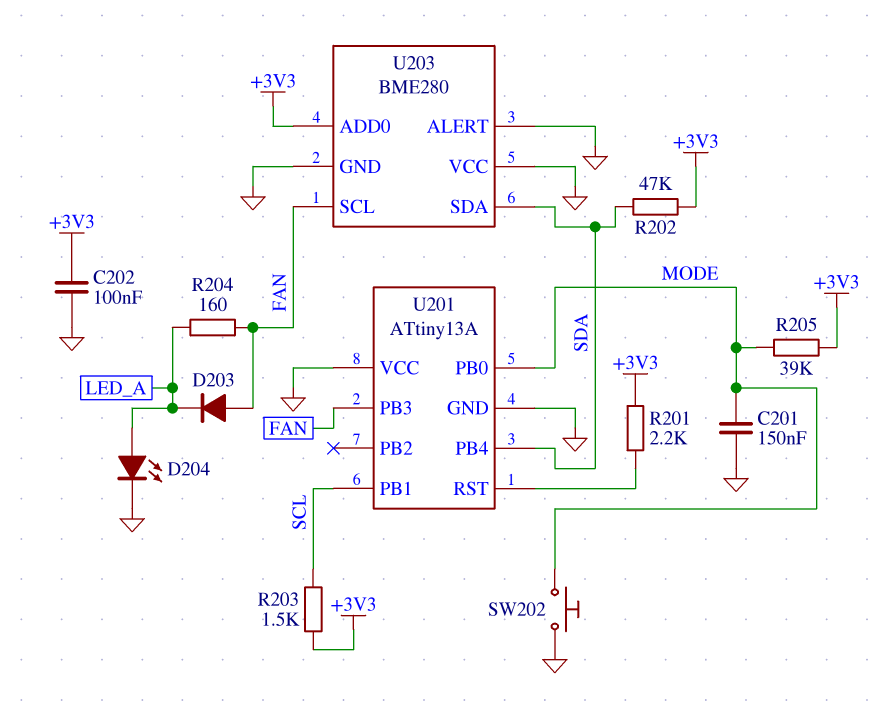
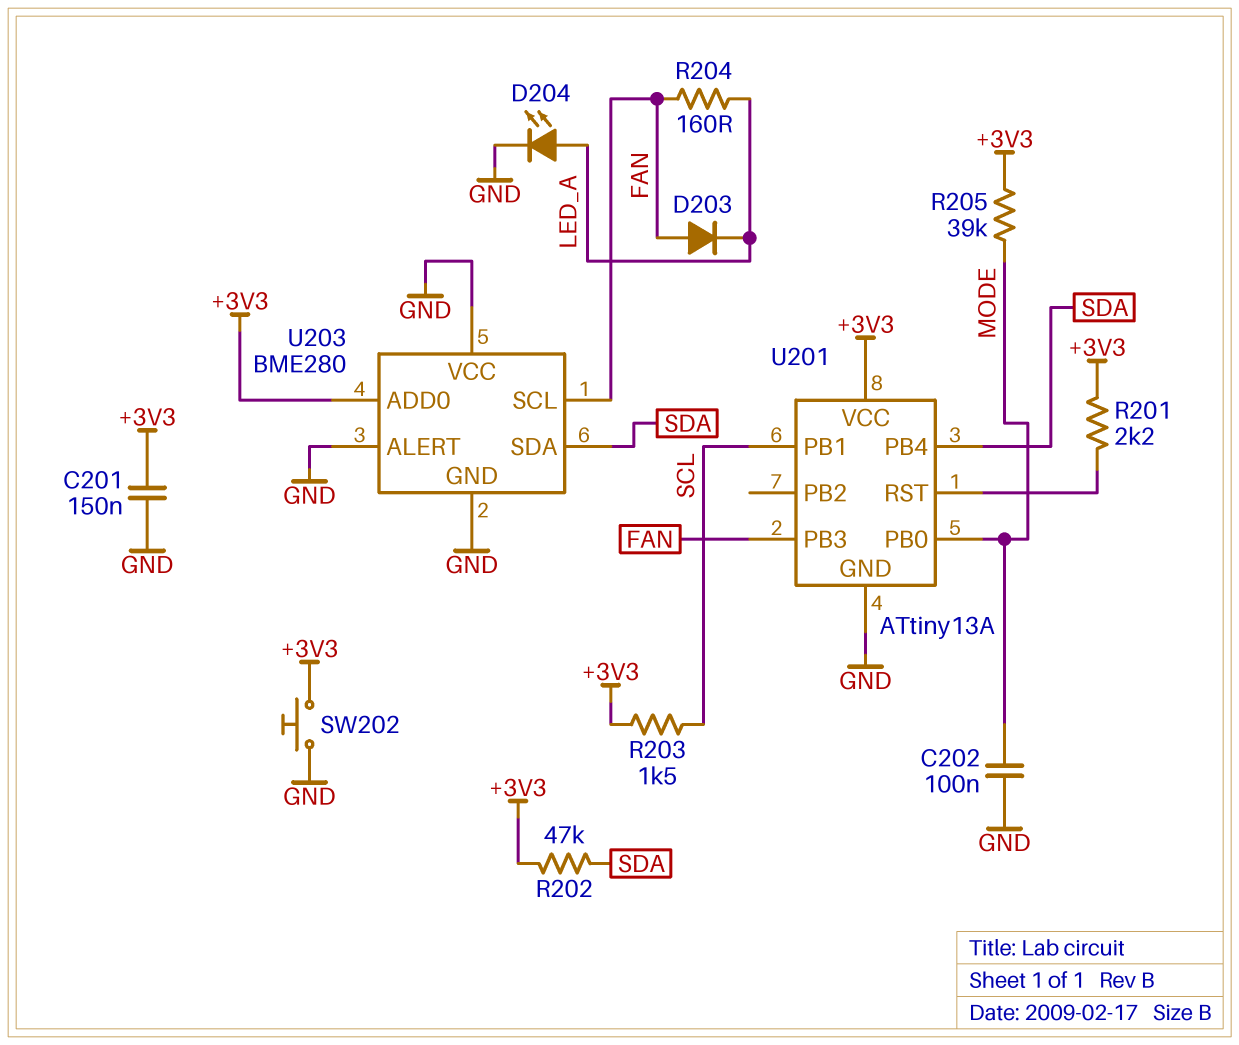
C201: 150nF (GND, MODE) -> 150nF (+3V3, GND)
C202: 100nF (+3V3, GND) -> 100nF (GND, MODE)
SW202: button (GND, MODE) -> button (+3V3, GND)
U201 pin VCC: GND -> +3V3

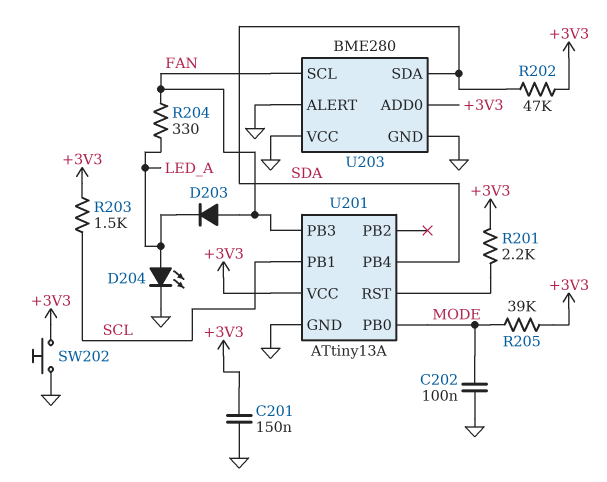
R204: 160 (FAN, LED_A) -> 330 (FAN, LED_A)

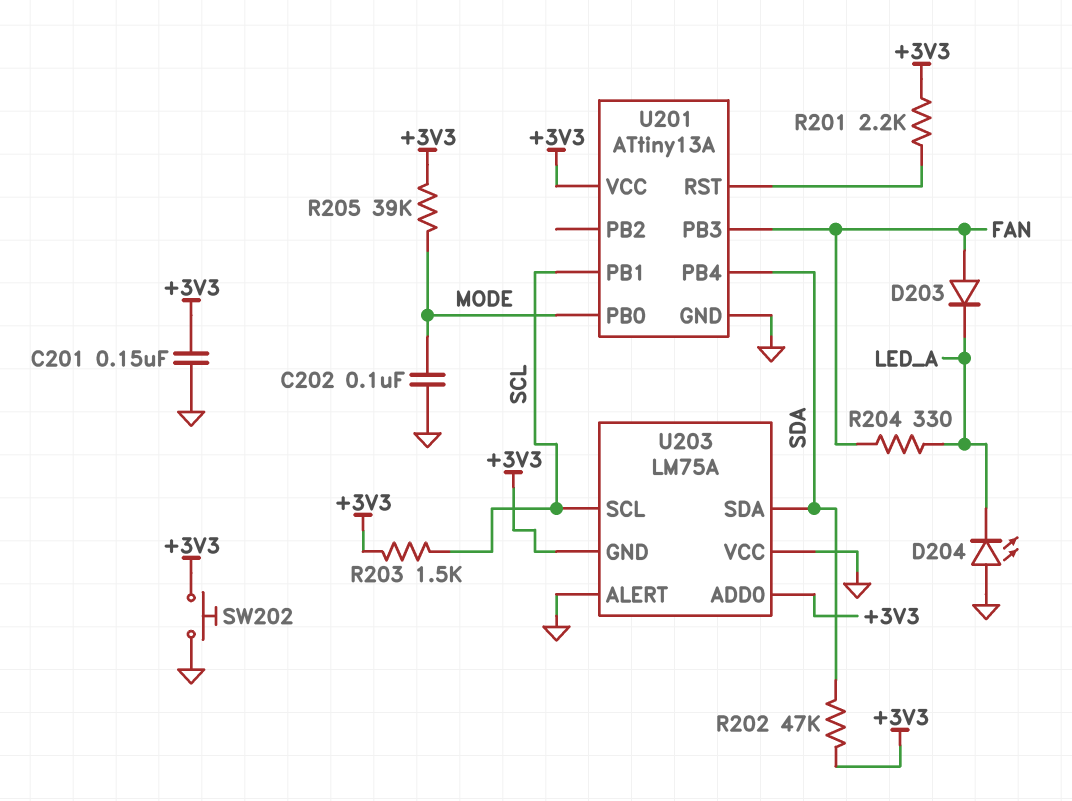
D204: LED (A LED_A, K GND) -> LED (A GND, K LED_A)
U203: BME280 -> LM75A
U203 pin GND: GND -> +3V3
U203 pin SCL: FAN -> SCL

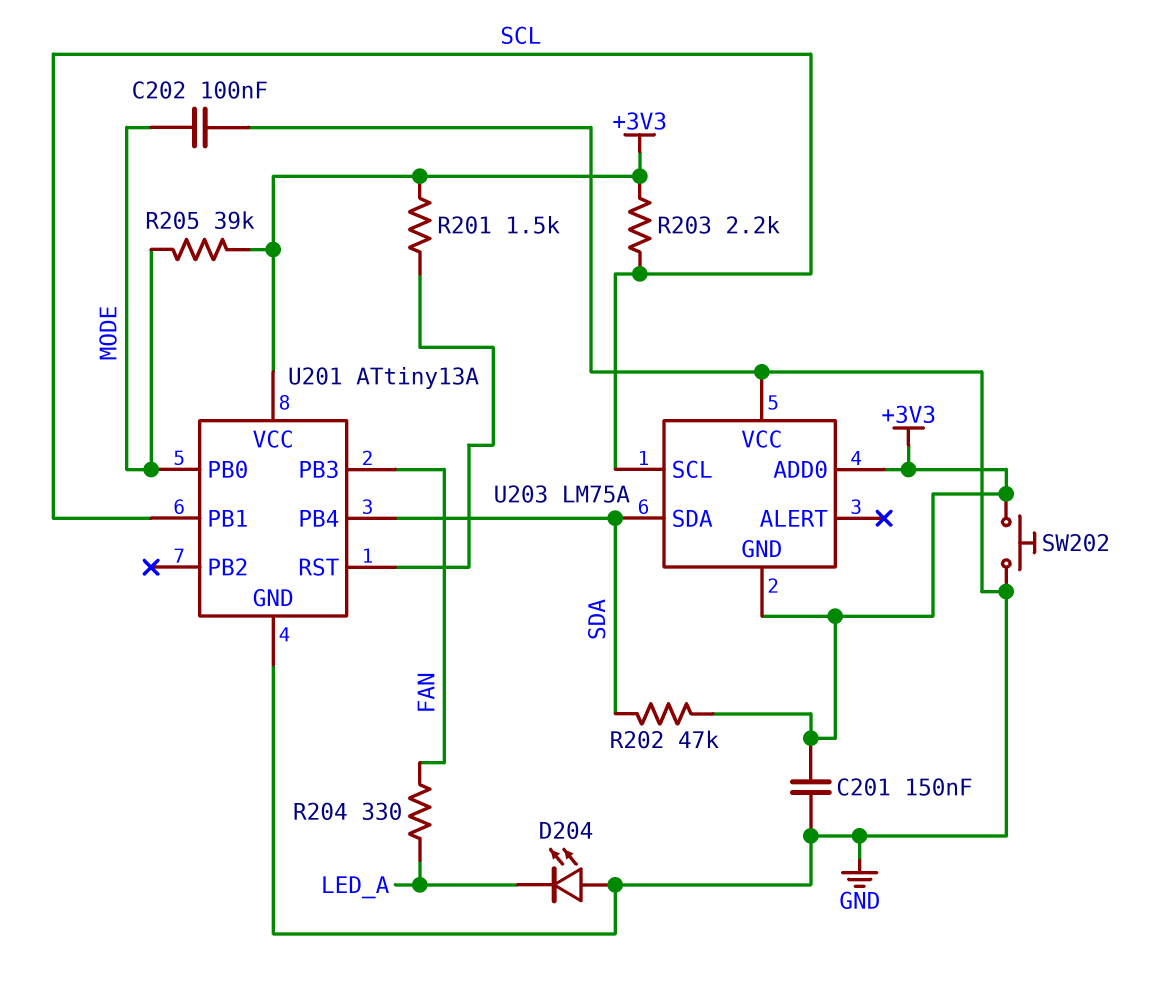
D203: diode (A FAN, K LED_A) -> none
R201: 2.2k (+3V3, U201/RST) -> 1.5k (+3V3, U201/RST)
R203: 1.5k (+3V3, SCL) -> 2.2k (+3V3, SCL)
U203 pin ALERT: GND -> none

